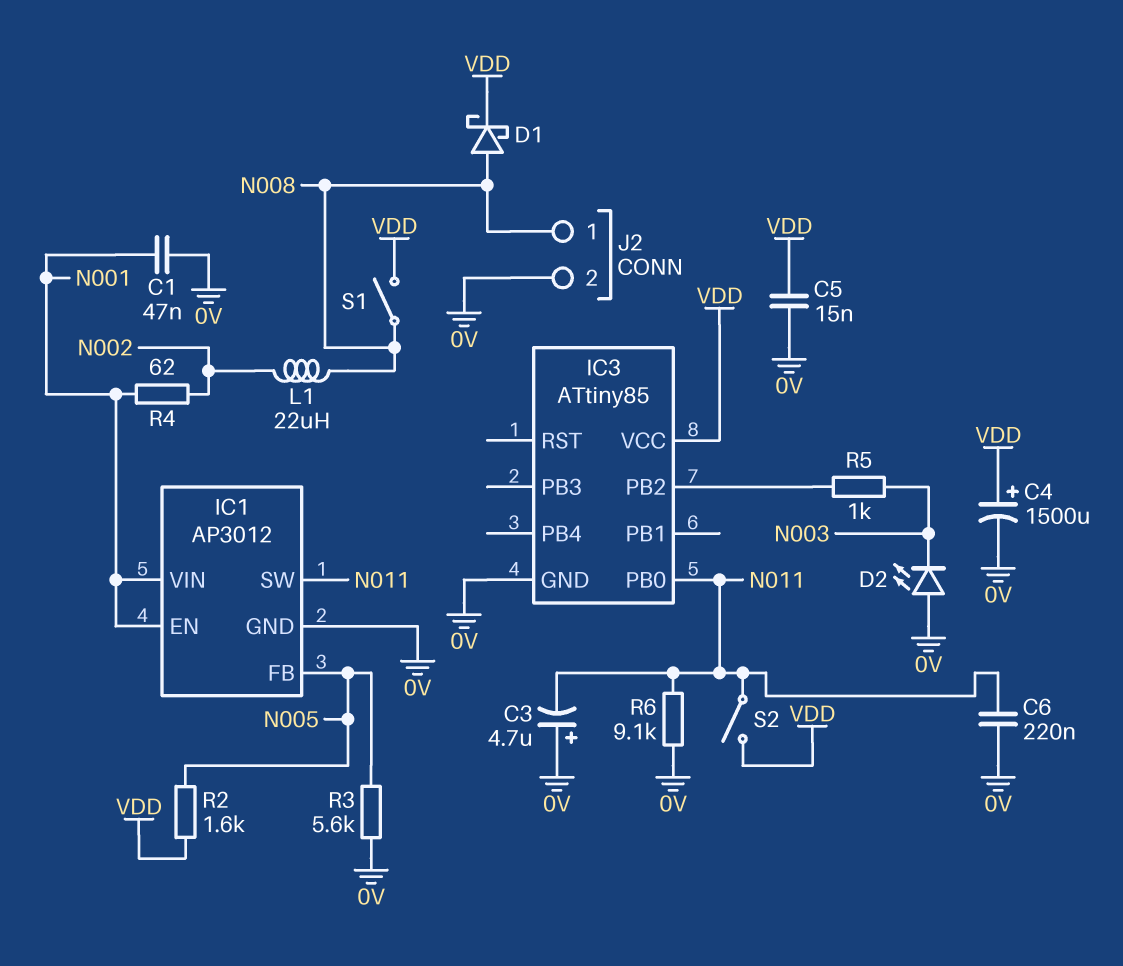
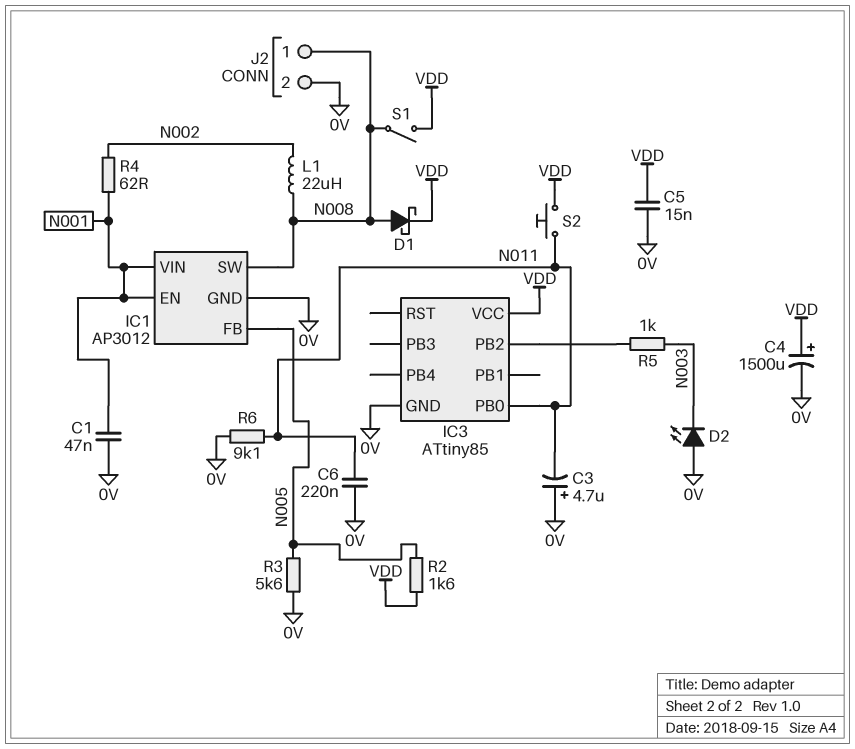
IC1 pin SW: N011 -> N008
S2: switch (N011, VDD) -> button (N011, VDD)

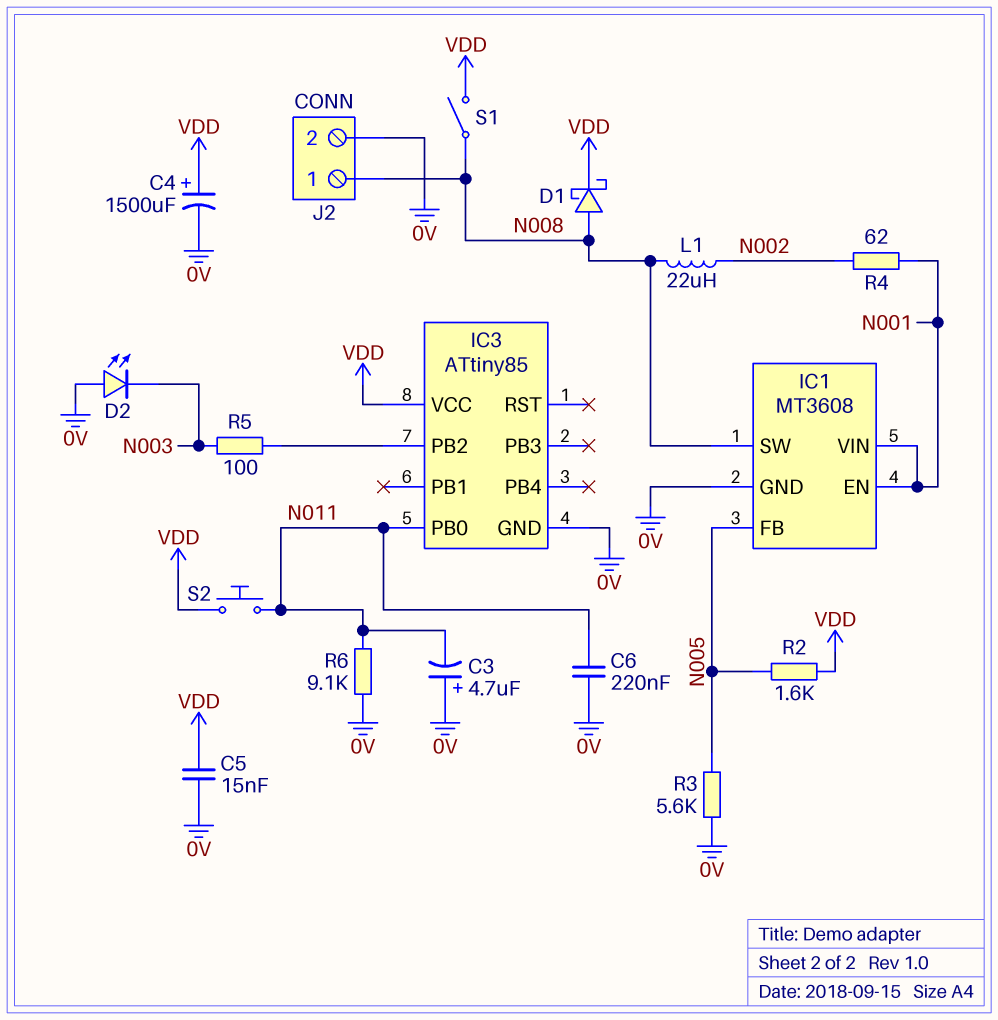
C1: 47nF (0V, N001) -> none
IC1: AP3012 -> MT3608
R5: 1k (IC3/PB2, N003) -> 100 (IC3/PB2, N003)

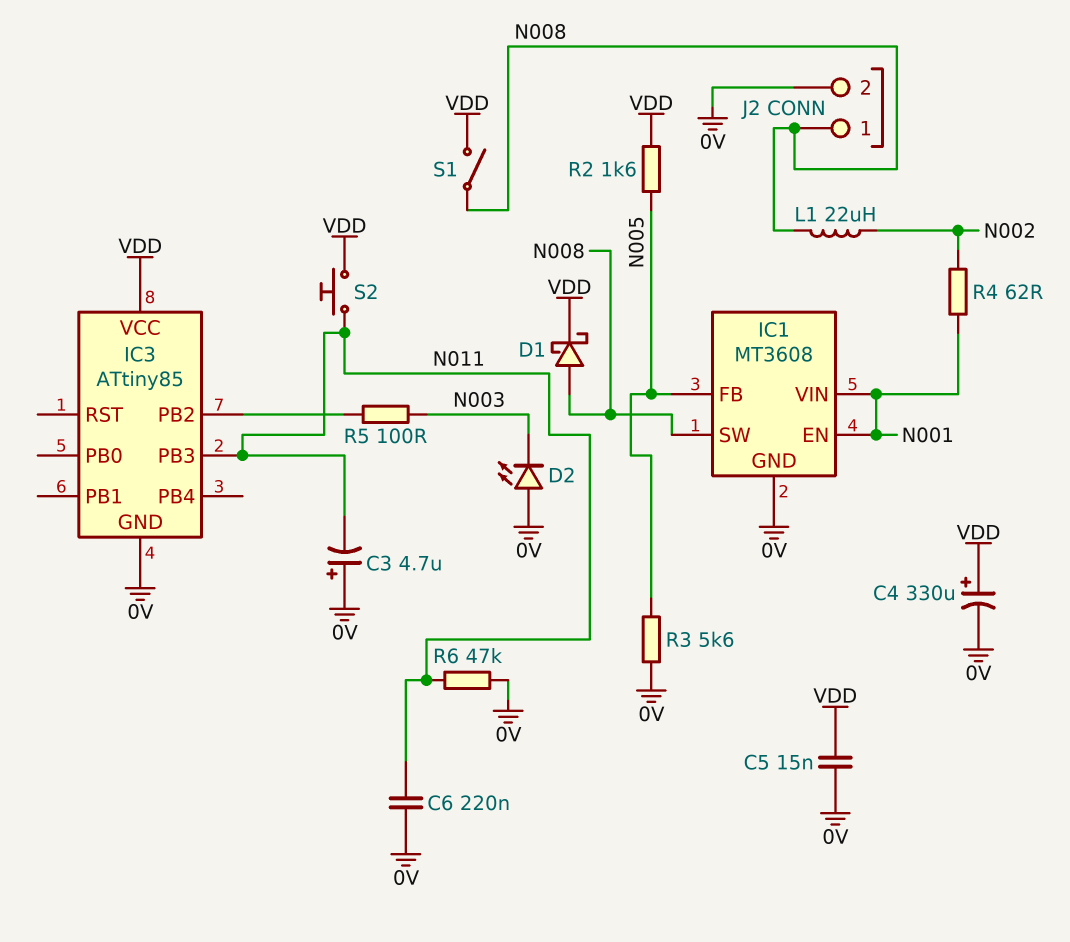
C4: 1500uF (plus VDD, minus 0V) -> 330uF (plus VDD, minus 0V)
IC3 pin PB0: N011 -> none
IC3 pin PB3: none -> N011
R6: 9.1k (0V, N011) -> 47k (0V, N011)

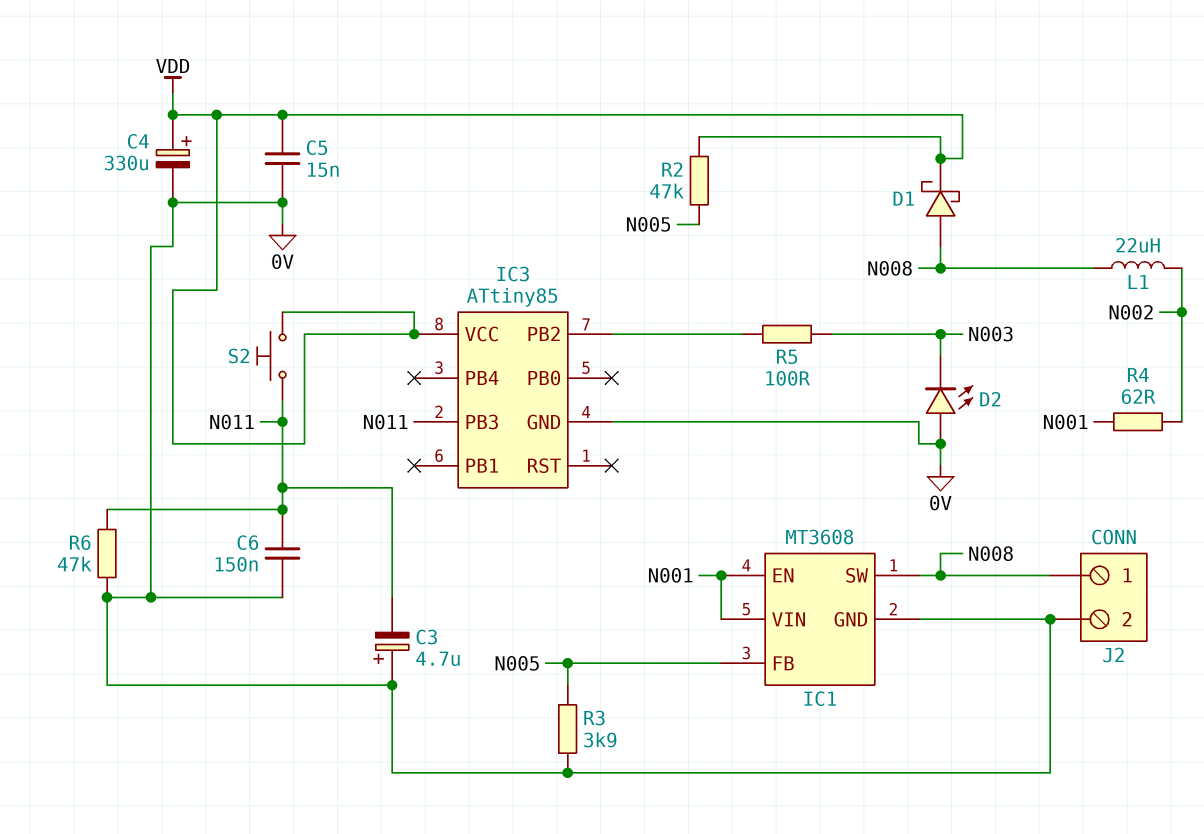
C6: 220nF (0V, N011) -> 150nF (0V, N011)
R2: 1.6k (N005, VDD) -> 47k (N005, VDD)
R3: 5.6k (0V, N005) -> 3.9k (0V, N005)
S1: switch (N008, VDD) -> none

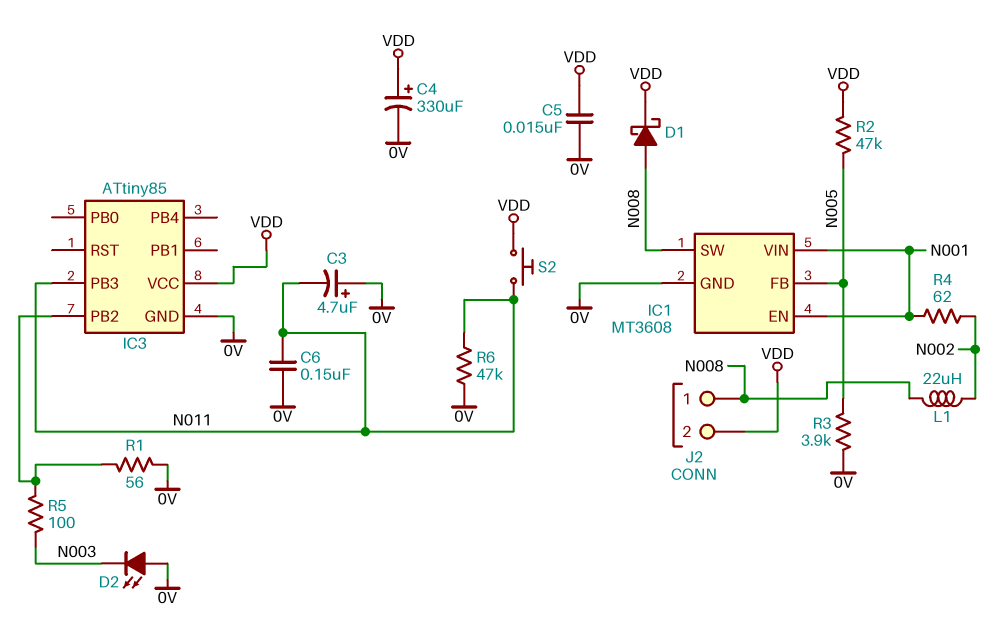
J2 pin 2: 0V -> VDD
R1: none -> 56 (0V, IC3/PB2)

